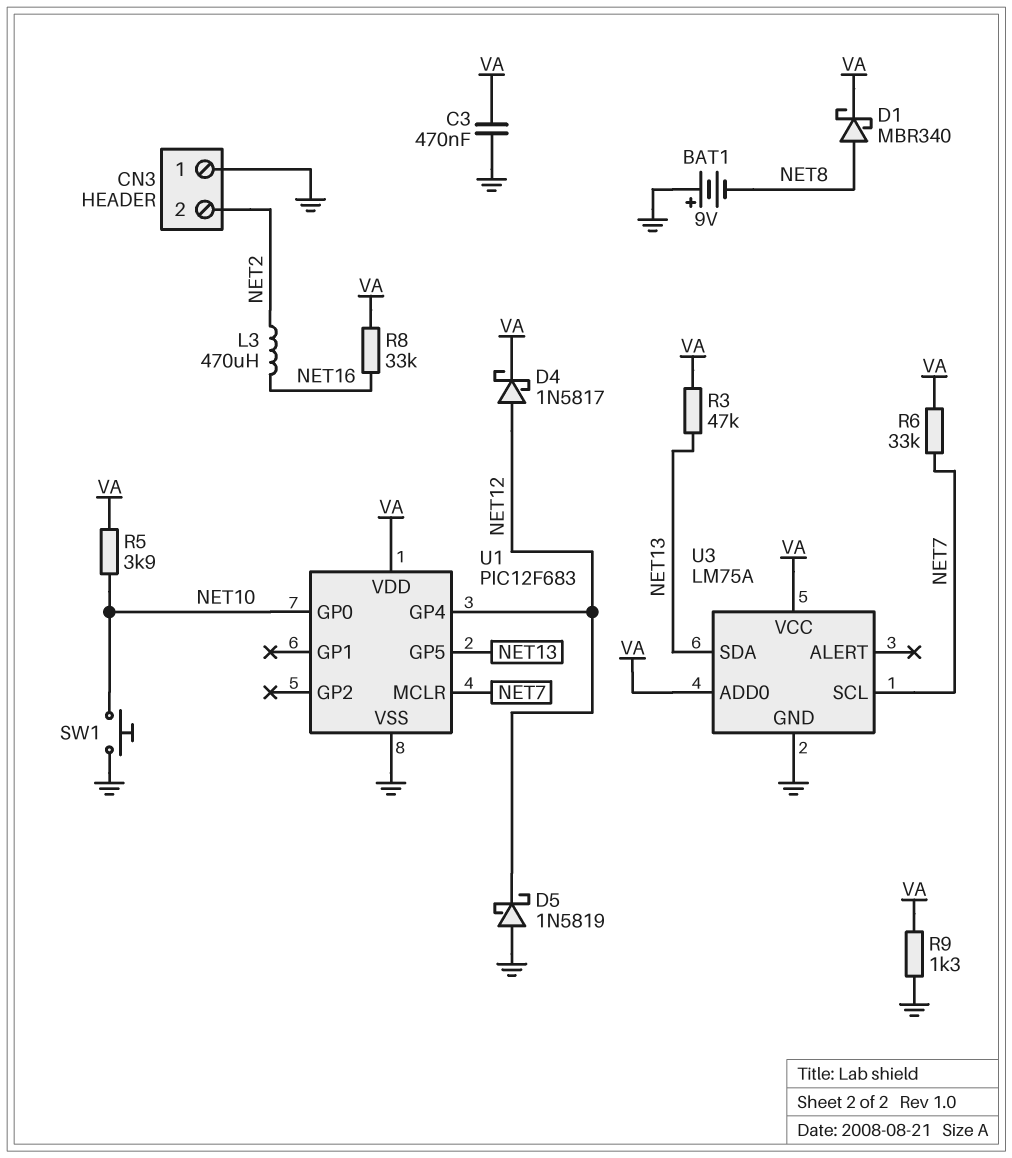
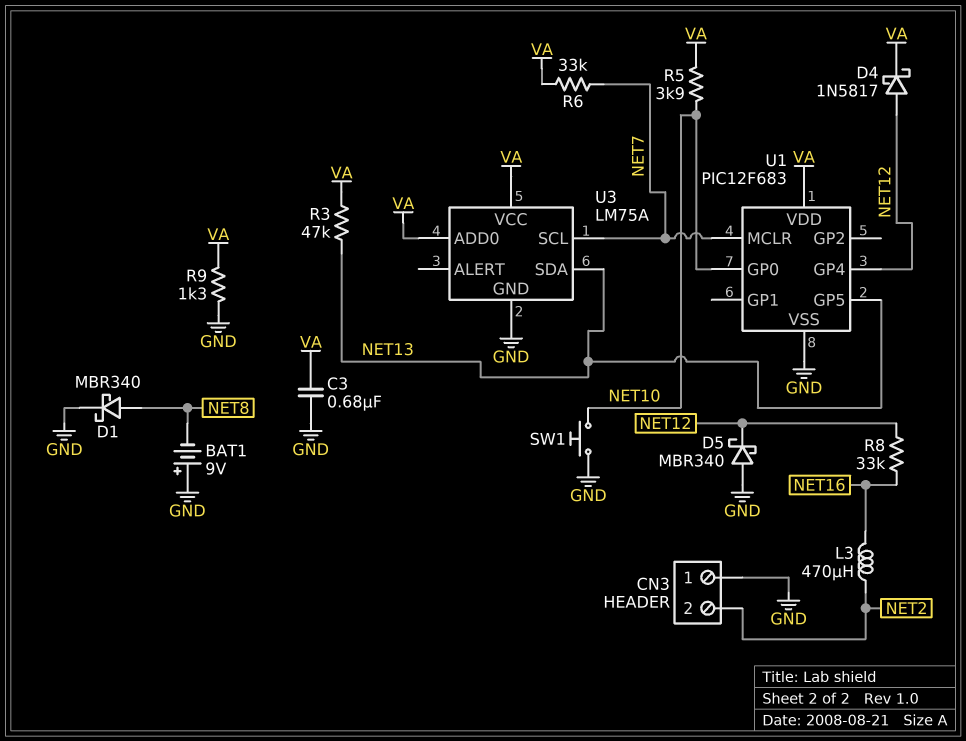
C3: 470nF (GND, VA) -> 680nF (GND, VA)
D1: schottky MBR340 (A NET8, K VA) -> schottky MBR340 (A NET8, K GND)
D5: schottky 1N5819 (A GND, K NET12) -> schottky MBR340 (A GND, K NET12)
R8: 33k (NET16, VA) -> 33k (NET12, NET16)

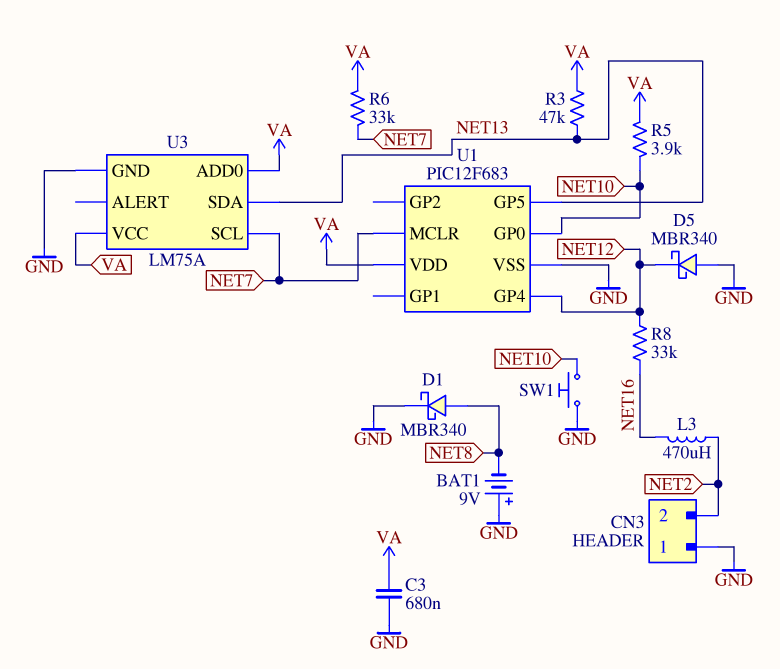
D4: schottky 1N5817 (A NET12, K VA) -> none
R9: 1.3k (GND, VA) -> none

